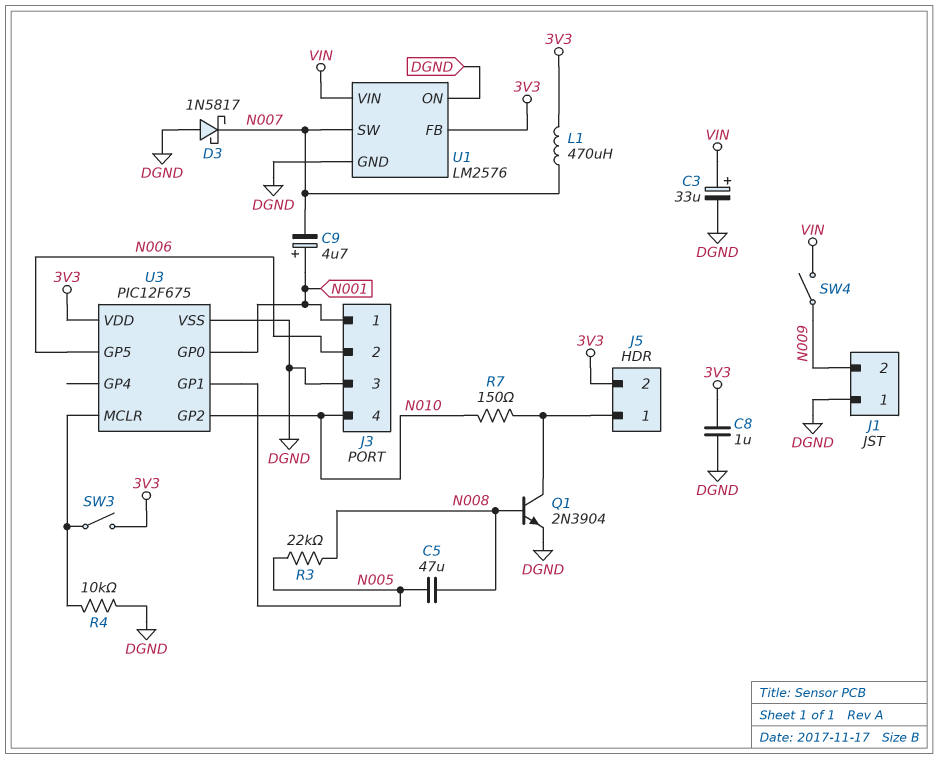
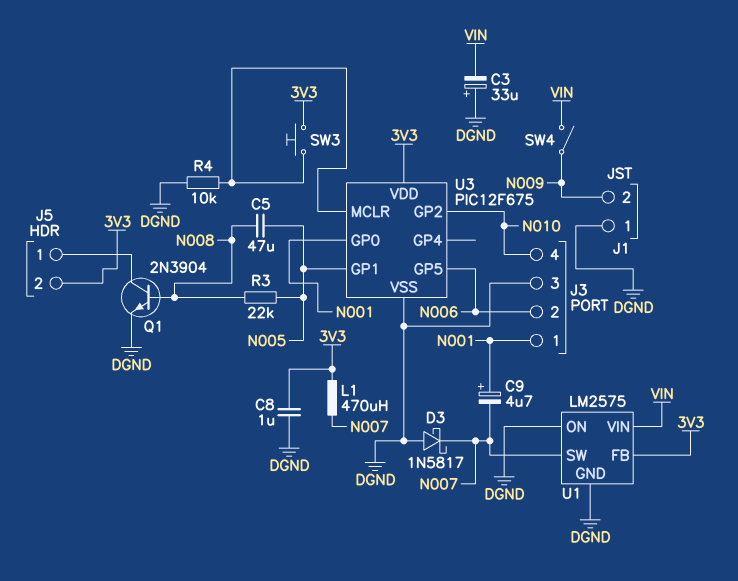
C3: 33uF (plus VIN, minus DGND) -> 33uF (plus DGND, minus VIN)
R7: 150 (J5/1, N010) -> none
SW3: switch (3V3, U3/MCLR) -> button (3V3, U3/MCLR)
U1: LM2576 -> LM2575

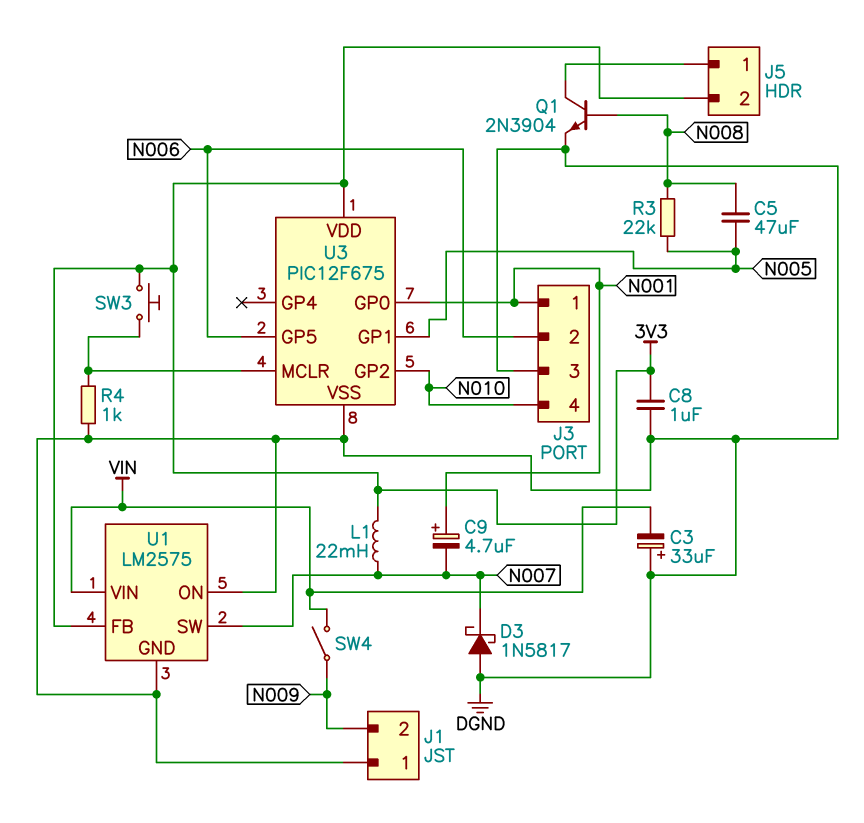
L1: 470uH (3V3, N007) -> 22mH (3V3, N007)
R4: 10k (DGND, U3/MCLR) -> 1k (DGND, U3/MCLR)

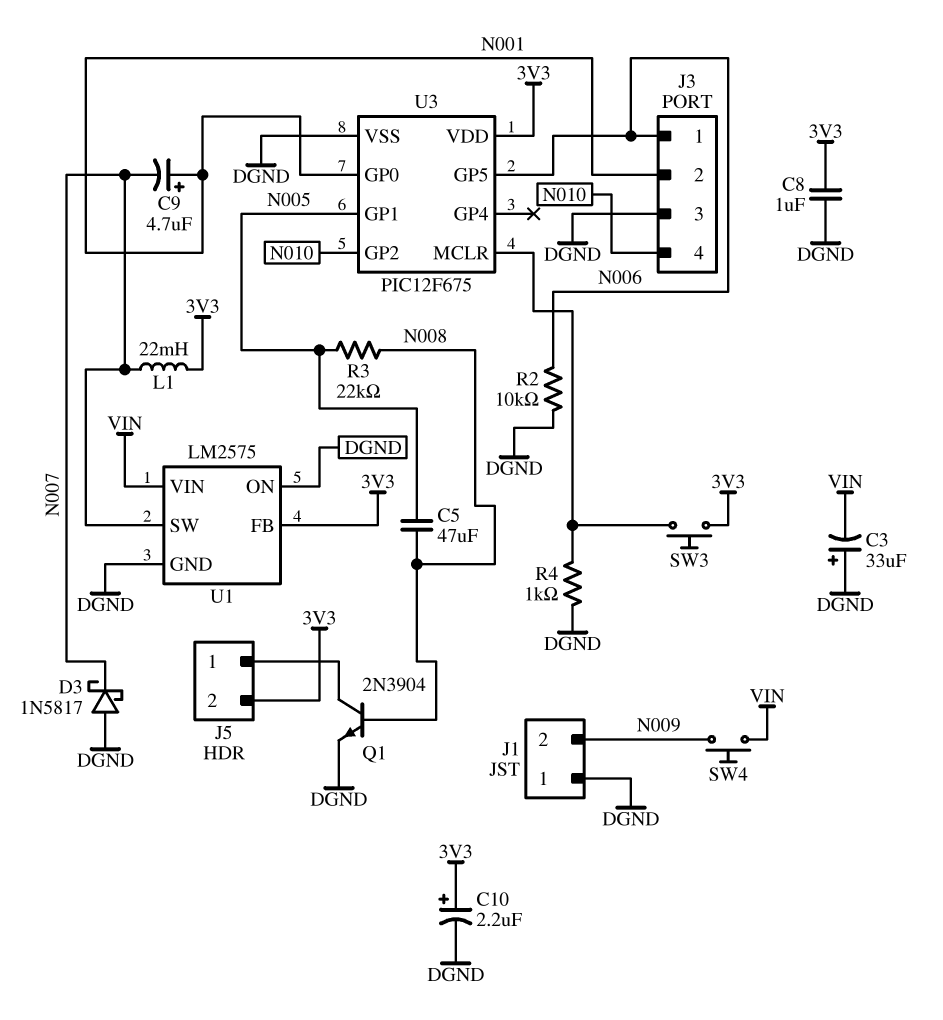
C10: none -> 2.2uF (plus 3V3, minus DGND)
J3 pin 1: N001 -> N006
J3 pin 2: N006 -> N001
R2: none -> 10k (DGND, N006)
SW4: switch (N009, VIN) -> button (N009, VIN)

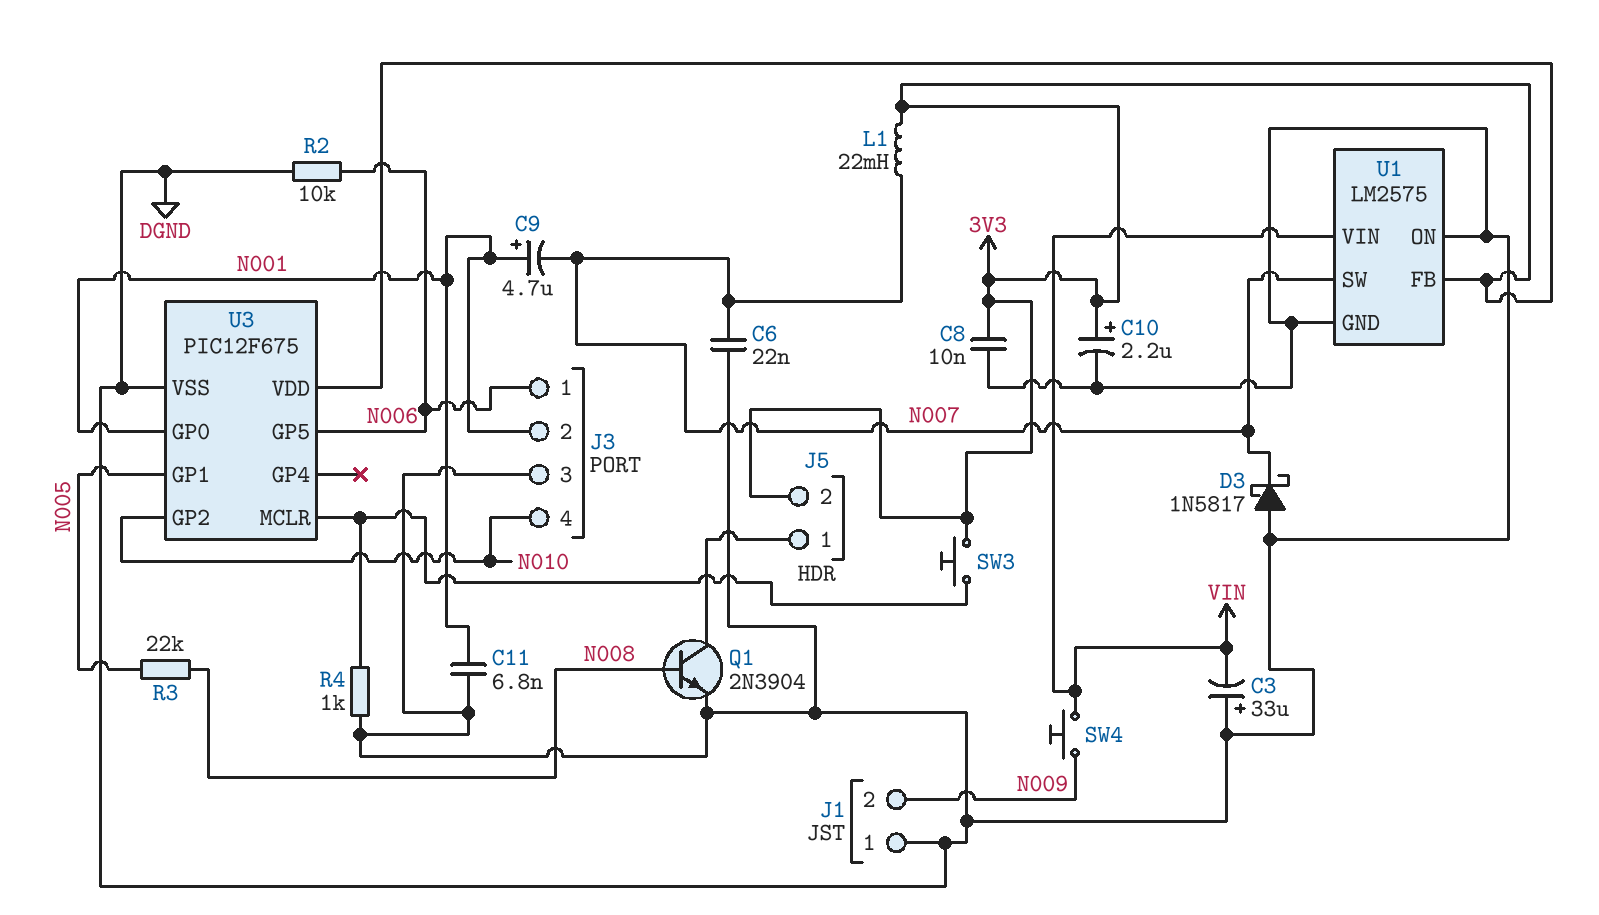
C5: 47uF (N005, N008) -> none
C6: none -> 22nF (DGND, N007)
C8: 1uF (3V3, DGND) -> 10nF (3V3, DGND)
C11: none -> 6.8nF (DGND, N001)

